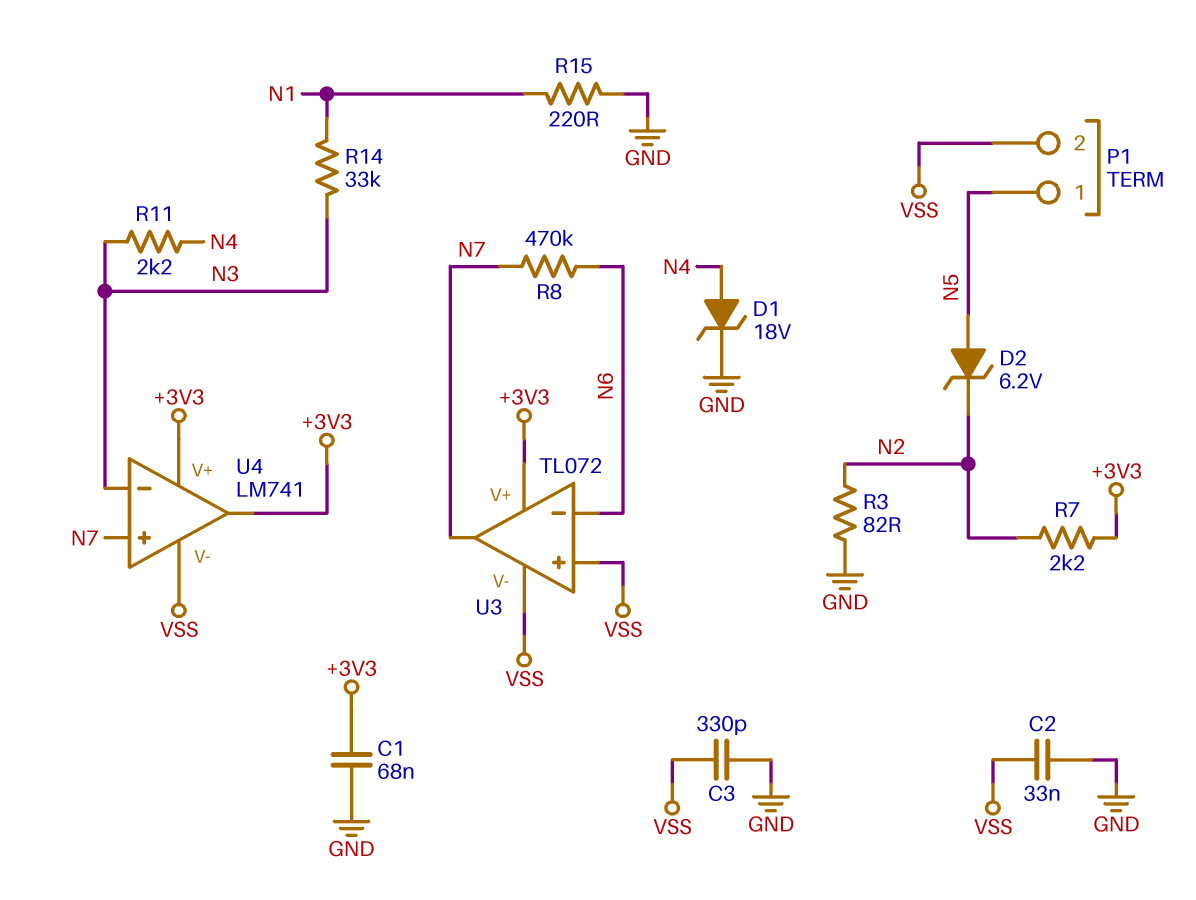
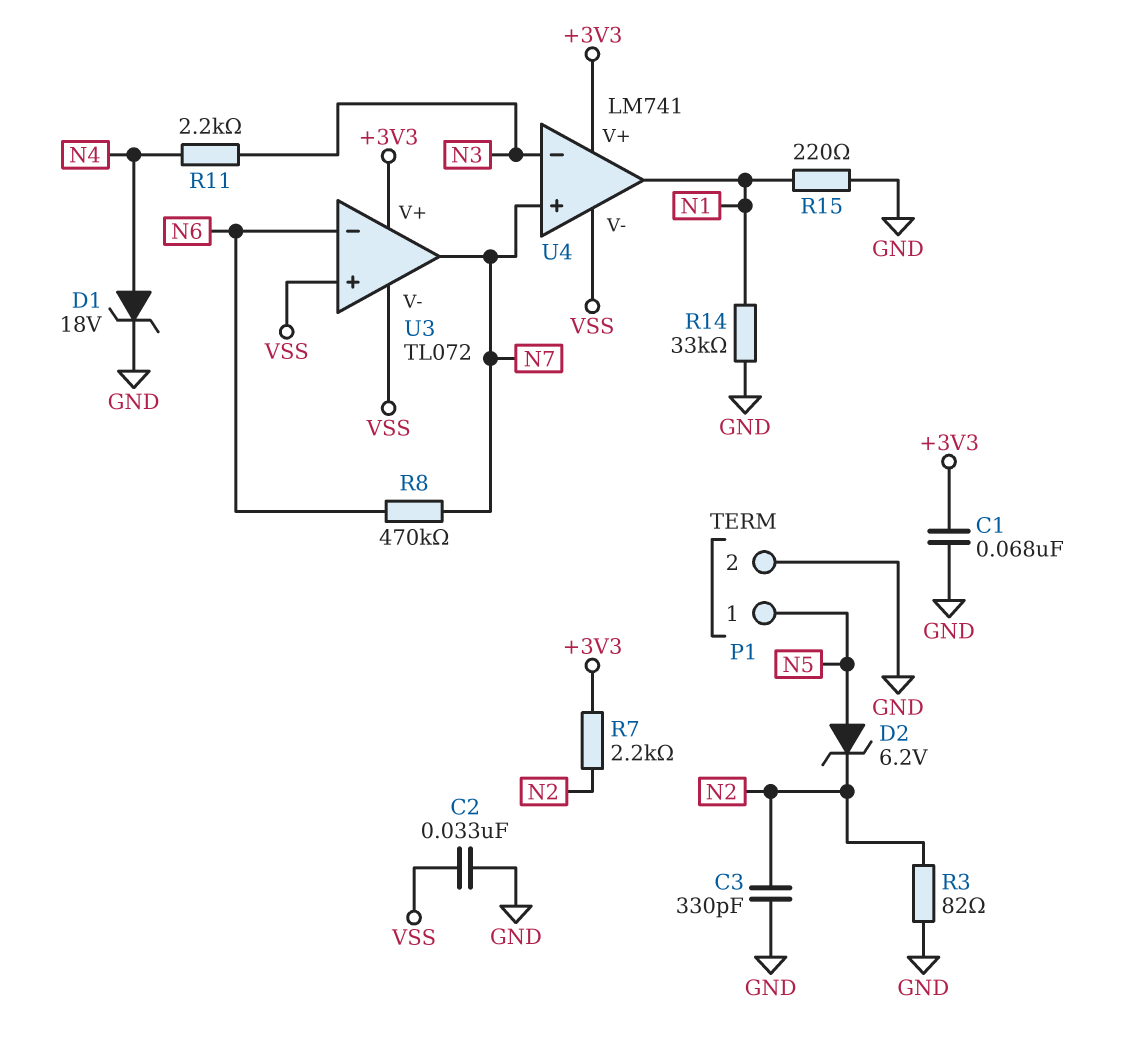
C3: 330pF (GND, VSS) -> 330pF (GND, N2)
P1 pin 2: VSS -> GND
R14: 33k (N1, N3) -> 33k (GND, N1)
U4 pin out: +3V3 -> N1

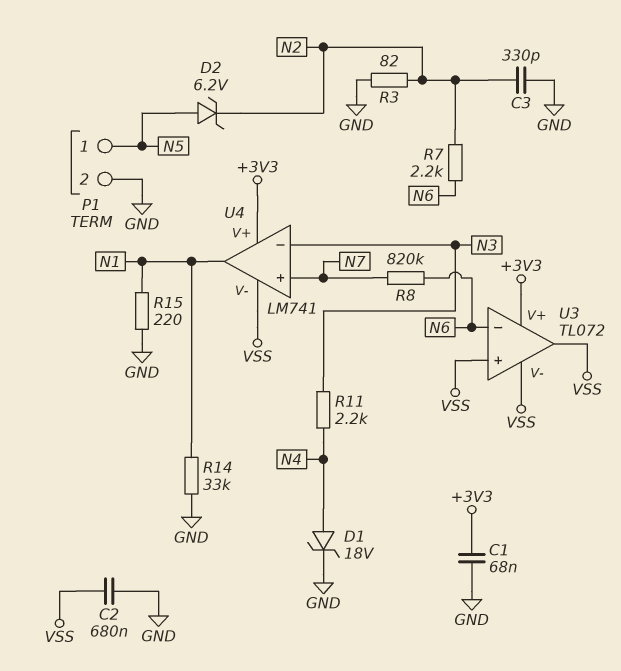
C2: 33nF (GND, VSS) -> 680nF (GND, VSS)
R7: 2.2k (+3V3, N2) -> 2.2k (N2, N6)
R8: 470k (N6, N7) -> 820k (N6, N7)
U3 pin out: N7 -> VSS

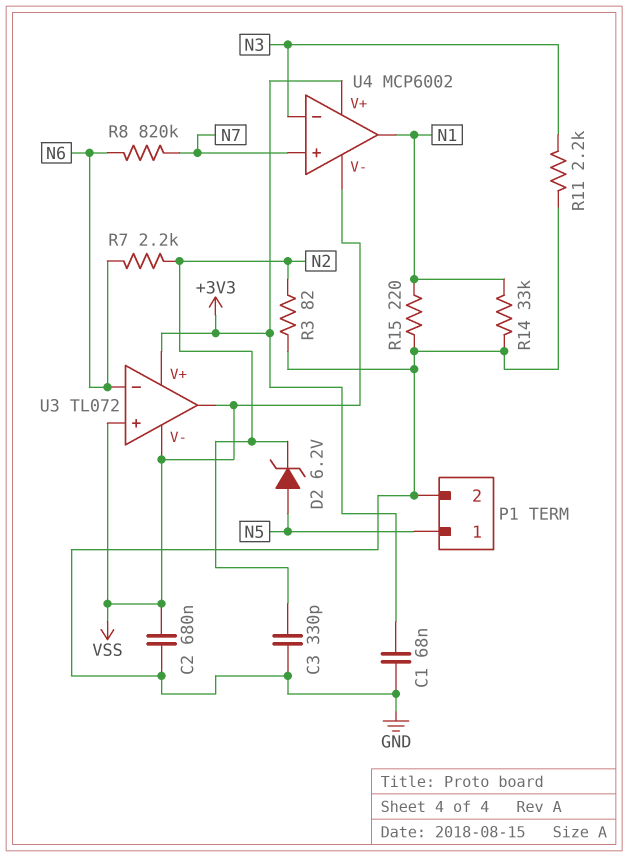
D1: zener 18V (A N4, K GND) -> none
R11: 2.2k (N3, N4) -> 2.2k (GND, N3)
U4: LM741 -> MCP6002

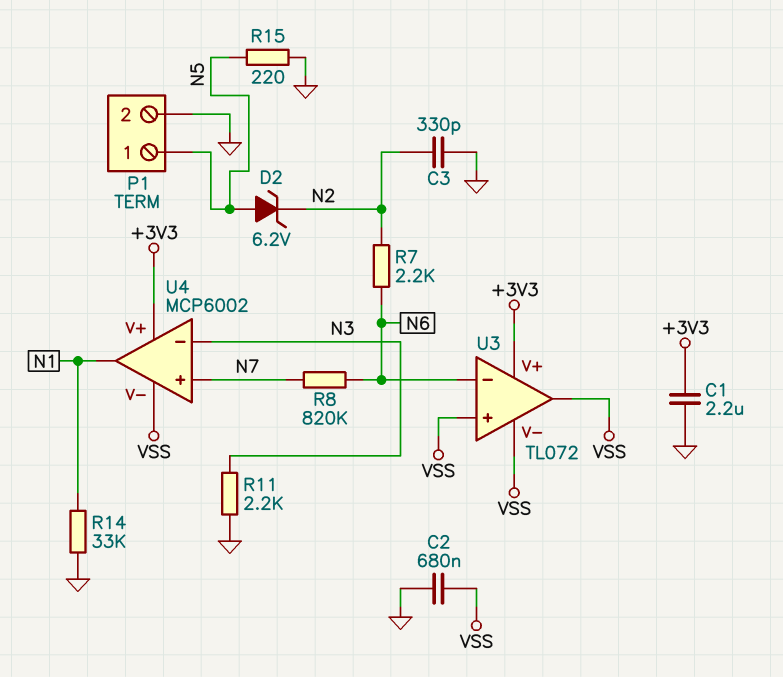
C1: 68nF (+3V3, GND) -> 2.2uF (+3V3, GND)
R3: 82 (GND, N2) -> none
R15: 220 (GND, N1) -> 220 (GND, N5)

